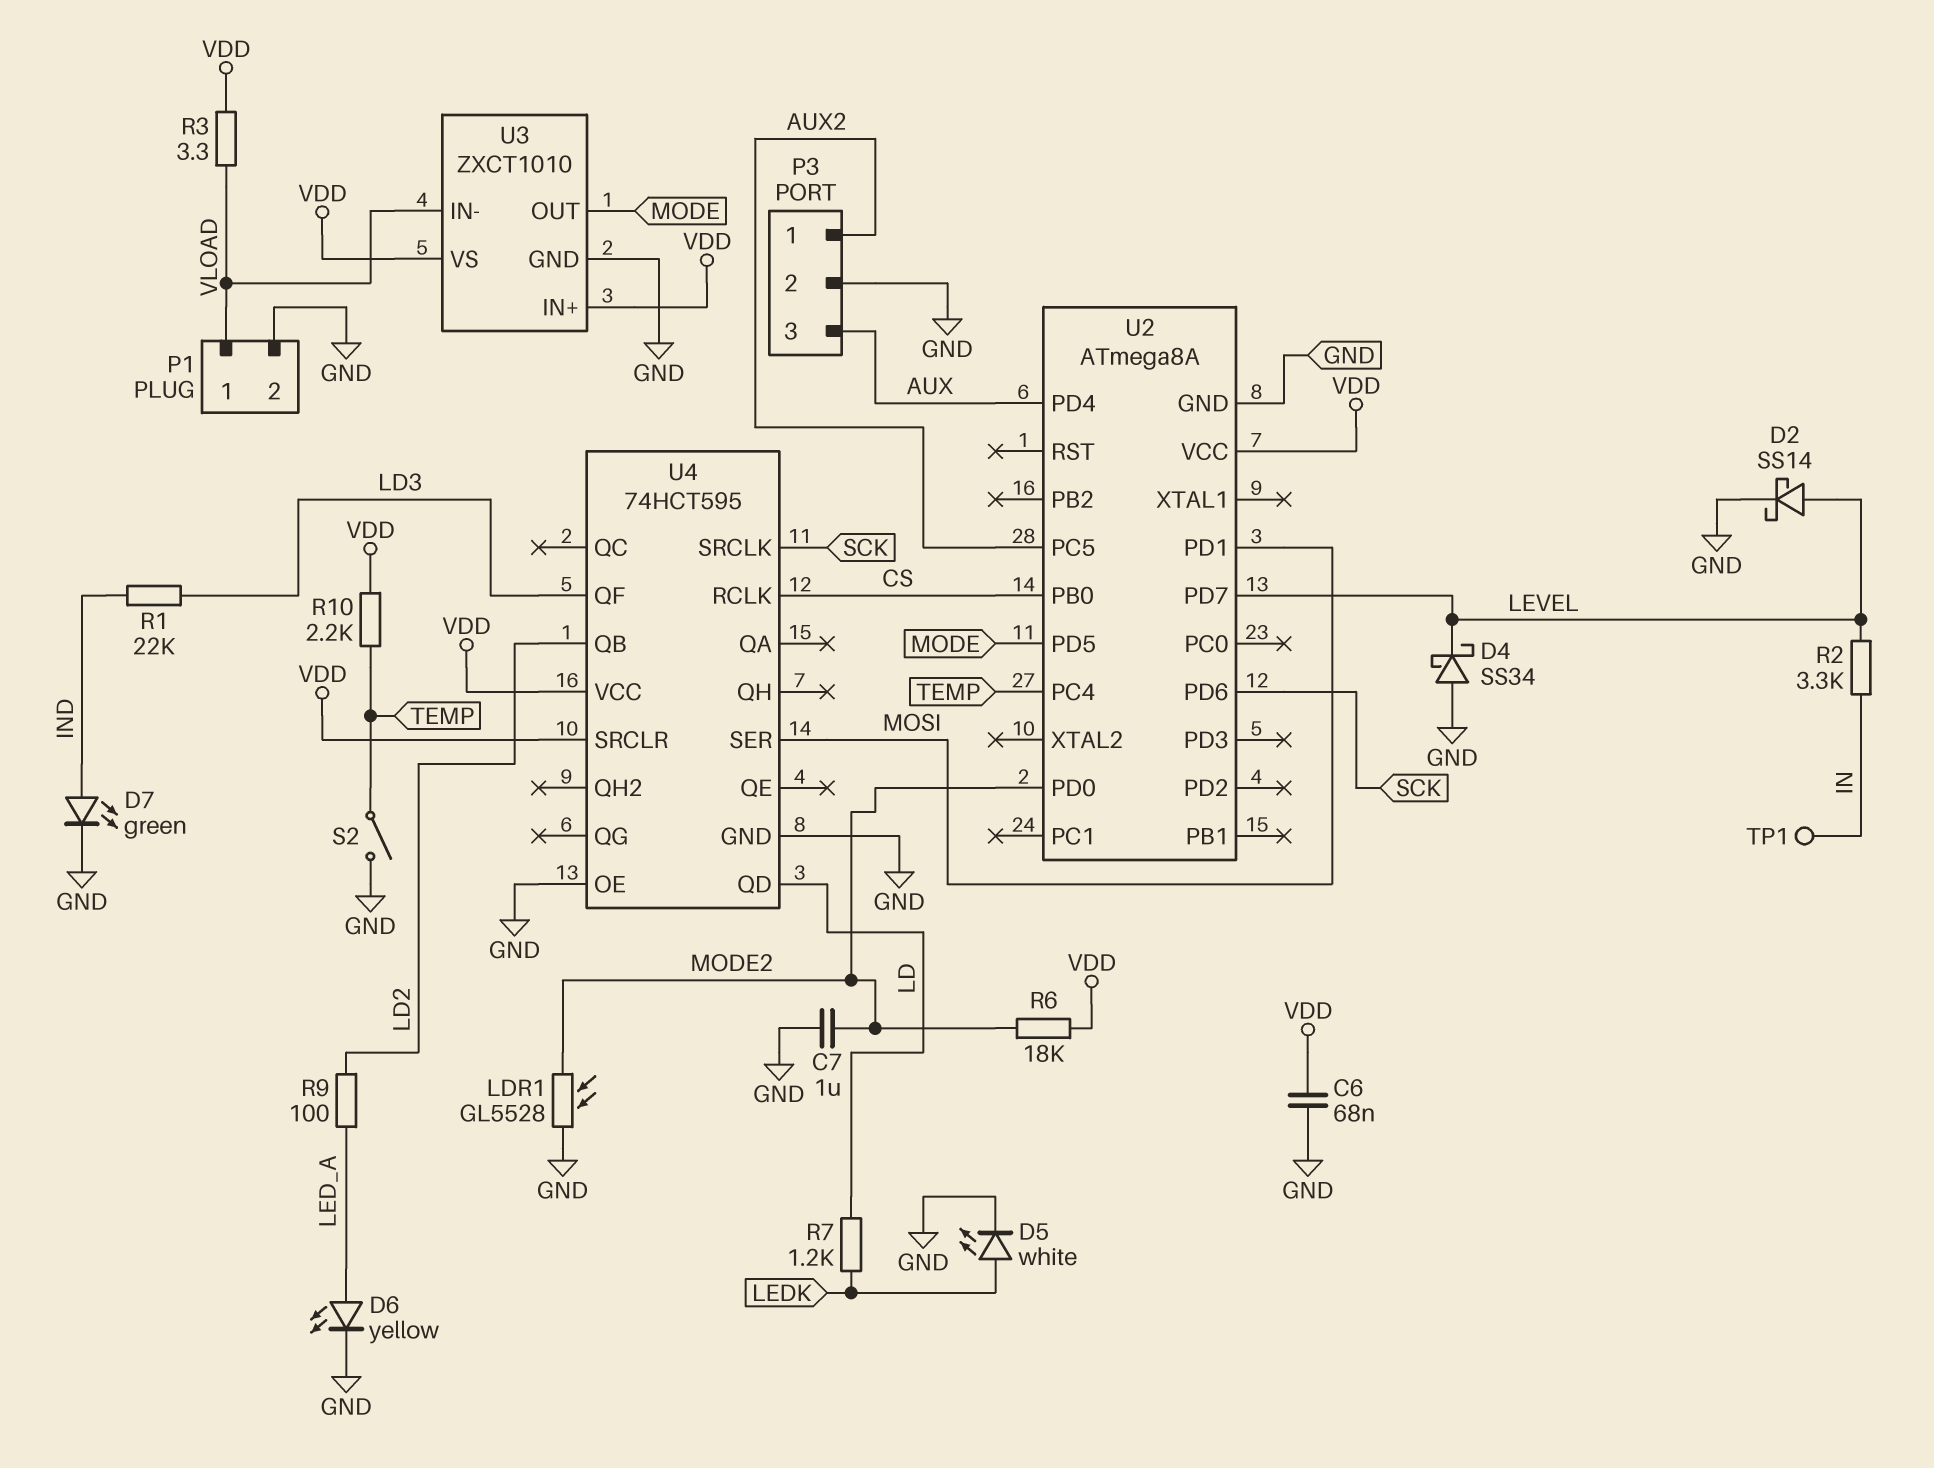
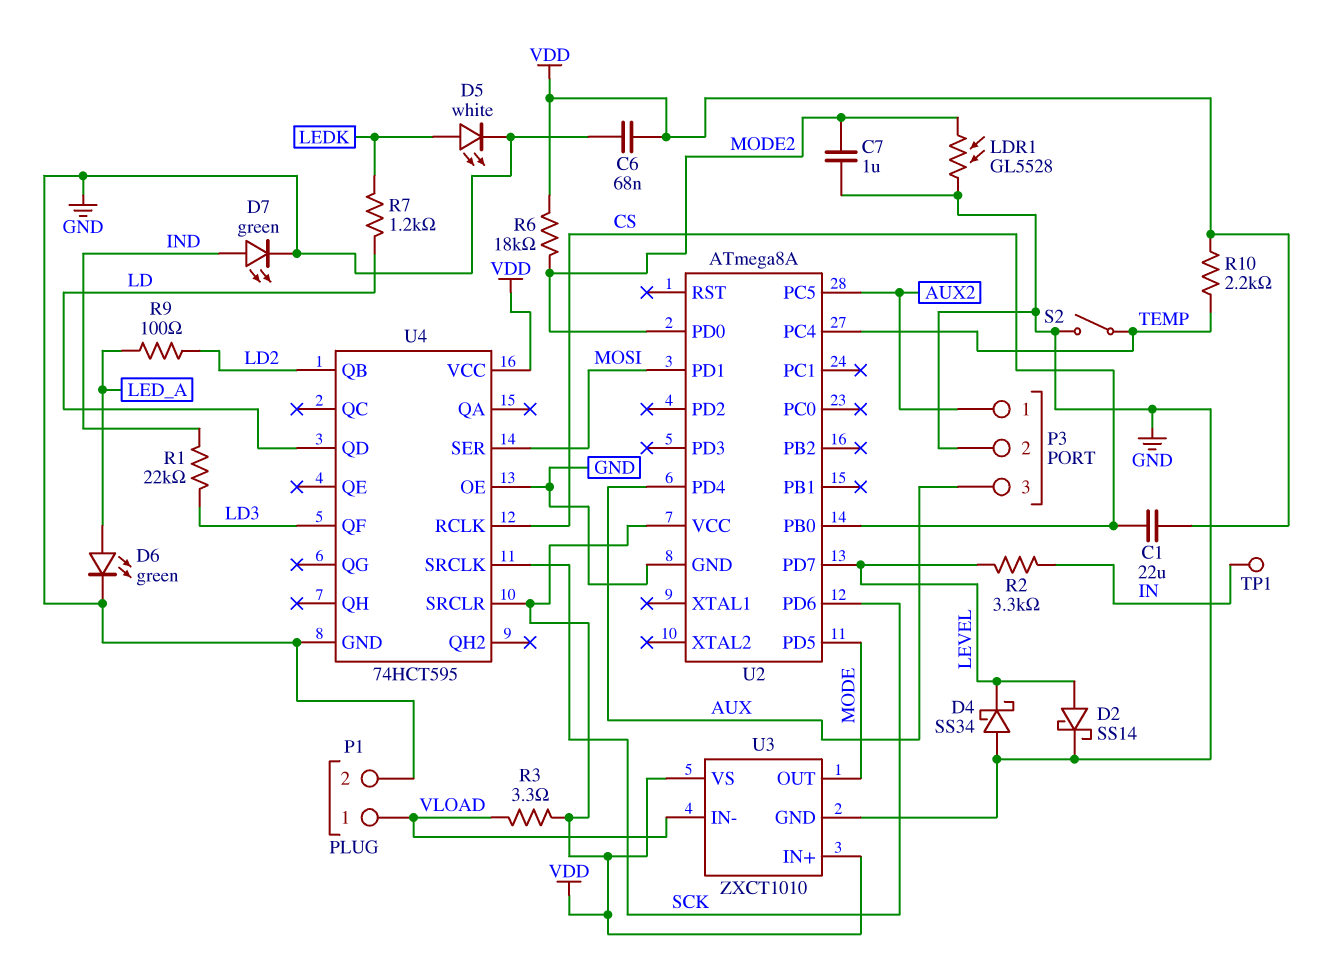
C1: none -> 22uF (CS, VDD)
D6: LED yellow (A LED_A, K GND) -> LED green (A LED_A, K GND)

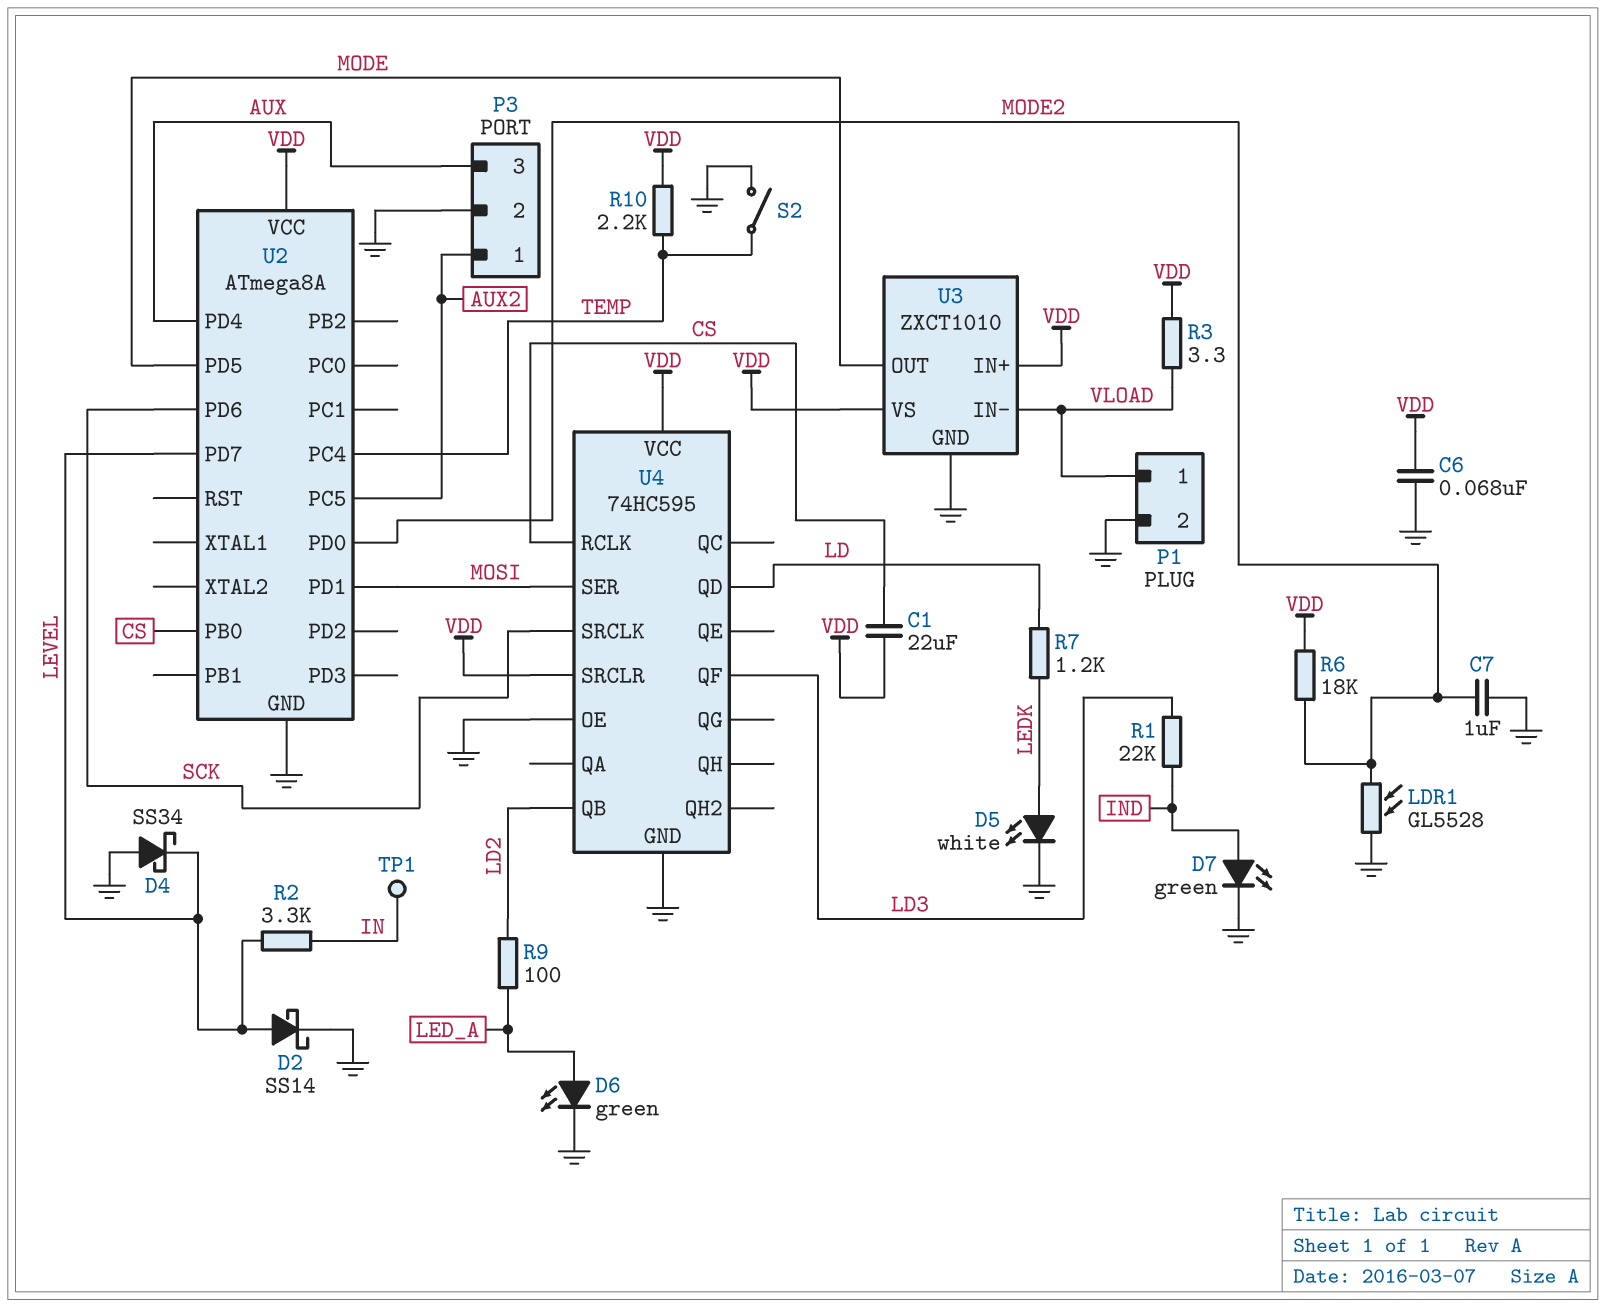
U4: 74HCT595 -> 74HC595

